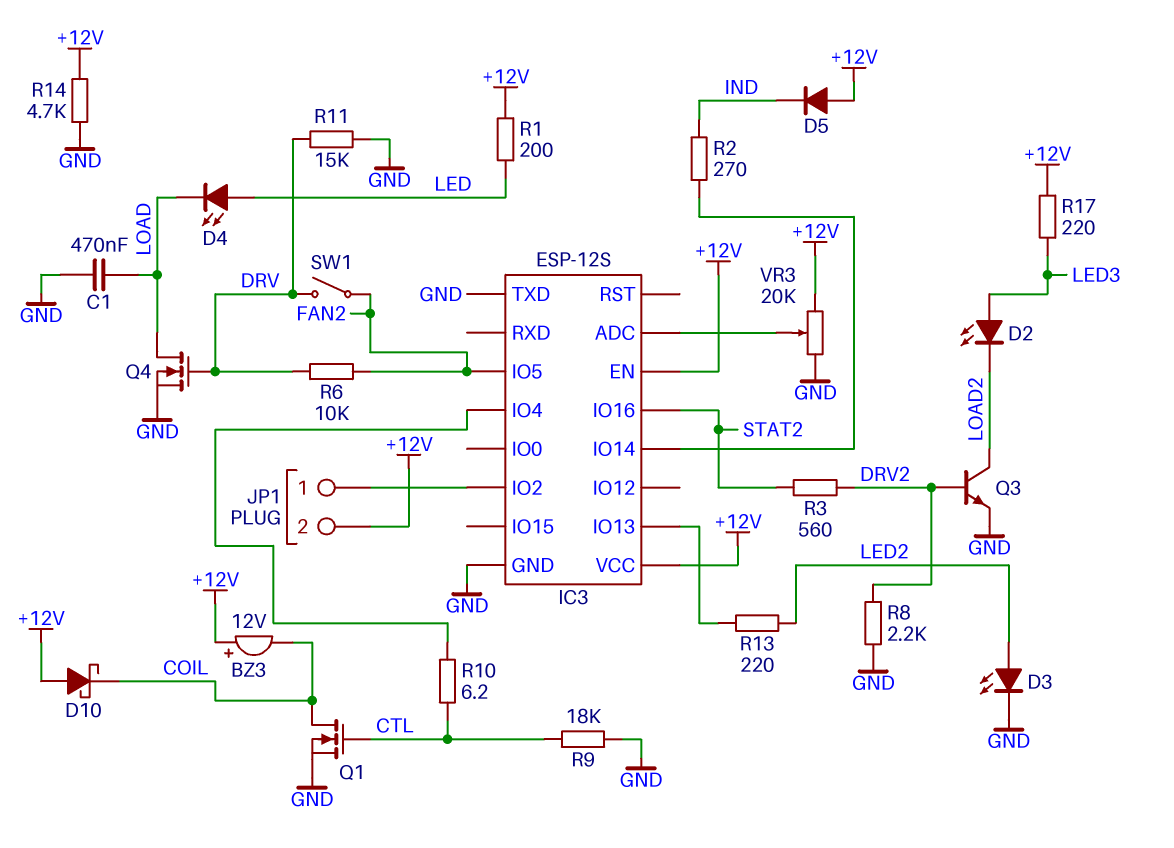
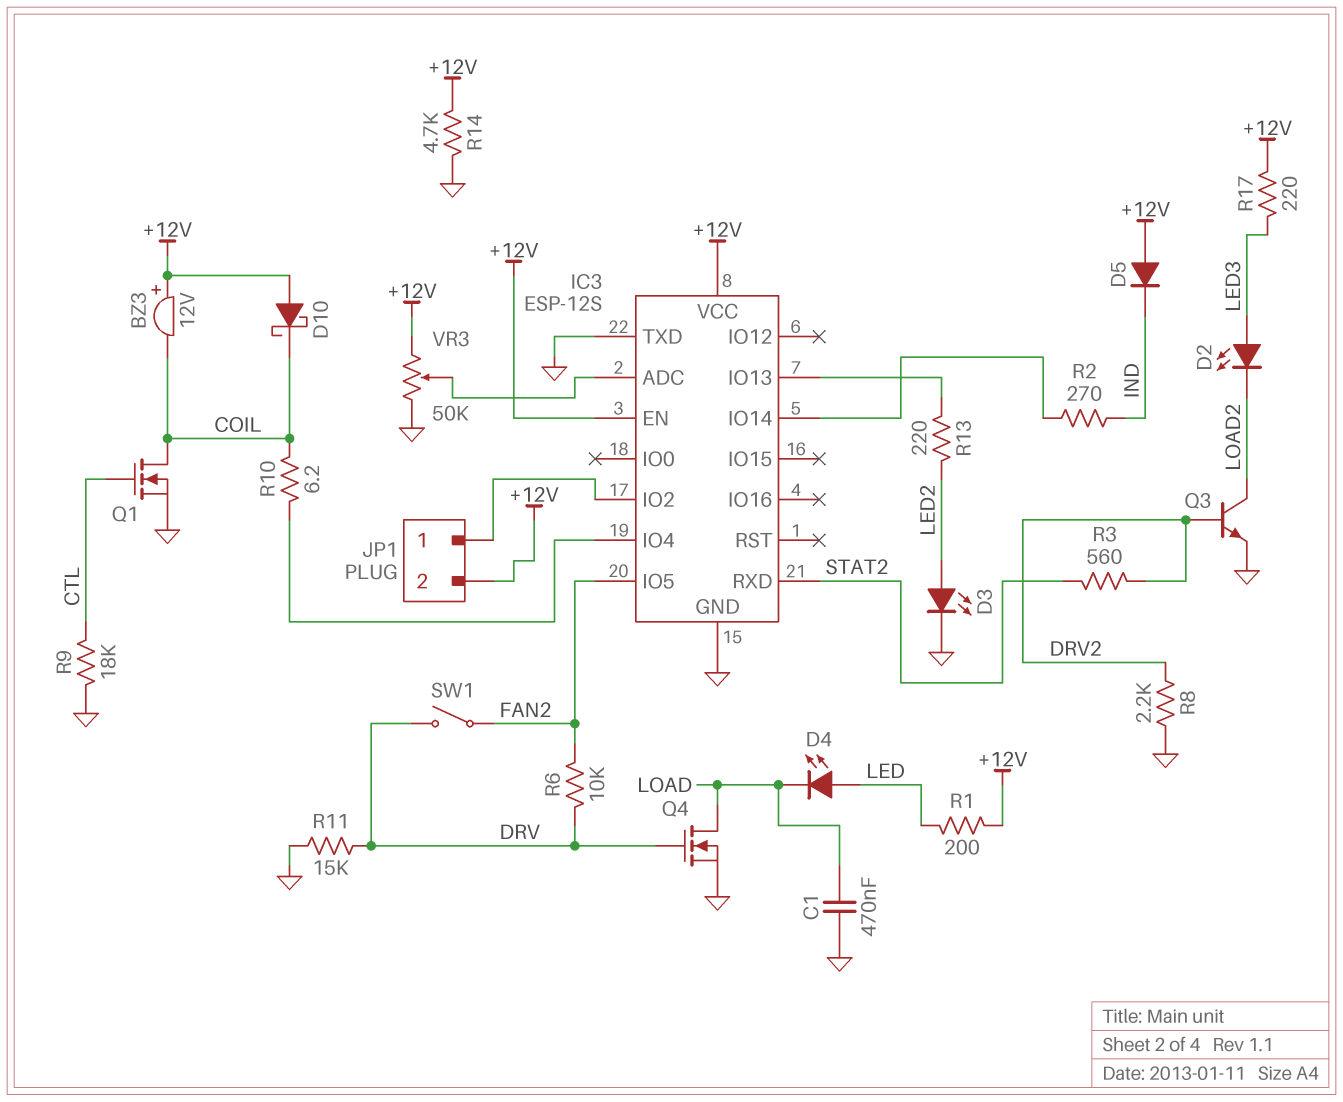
IC3 pin IO16: STAT2 -> none
IC3 pin RXD: none -> STAT2
R10: 6.2 (CTL, IC3/IO4) -> 6.2 (COIL, IC3/IO4)
VR3: 20k (+12V, GND, wiper IC3/ADC) -> 50k (+12V, GND, wiper IC3/ADC)

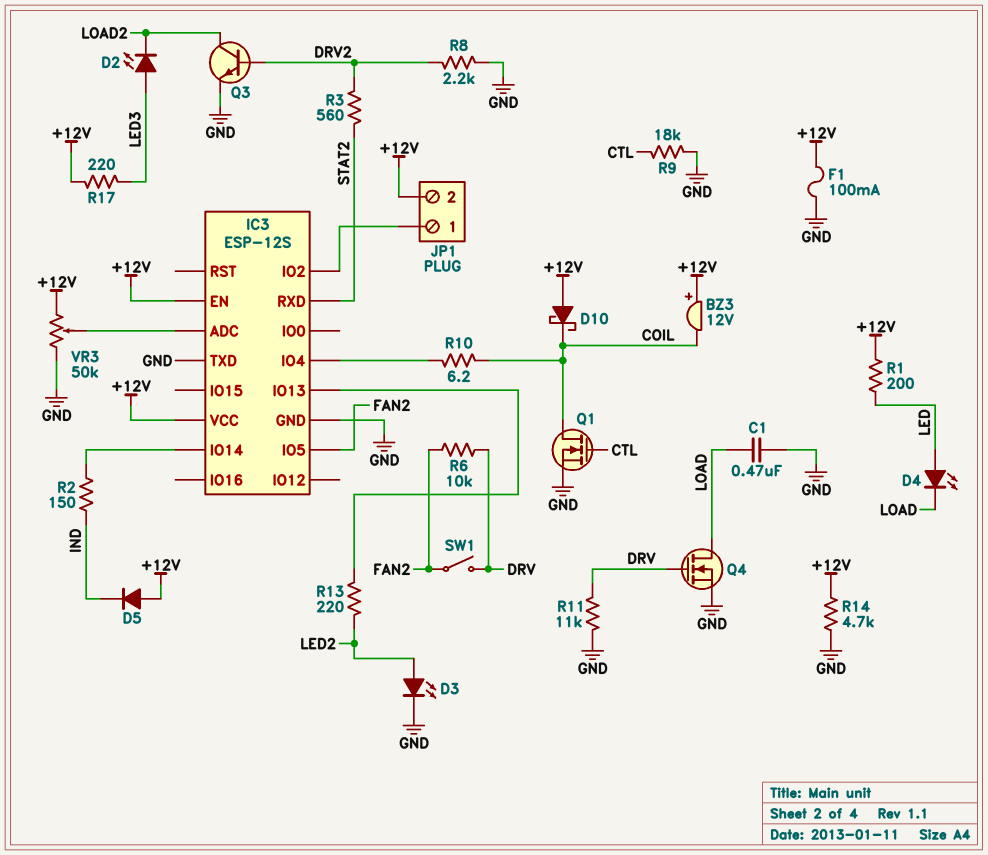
F1: none -> 100mA (+12V, GND)
R2: 270 (IC3/IO14, IND) -> 150 (IC3/IO14, IND)
R11: 15k (DRV, GND) -> 11k (DRV, GND)

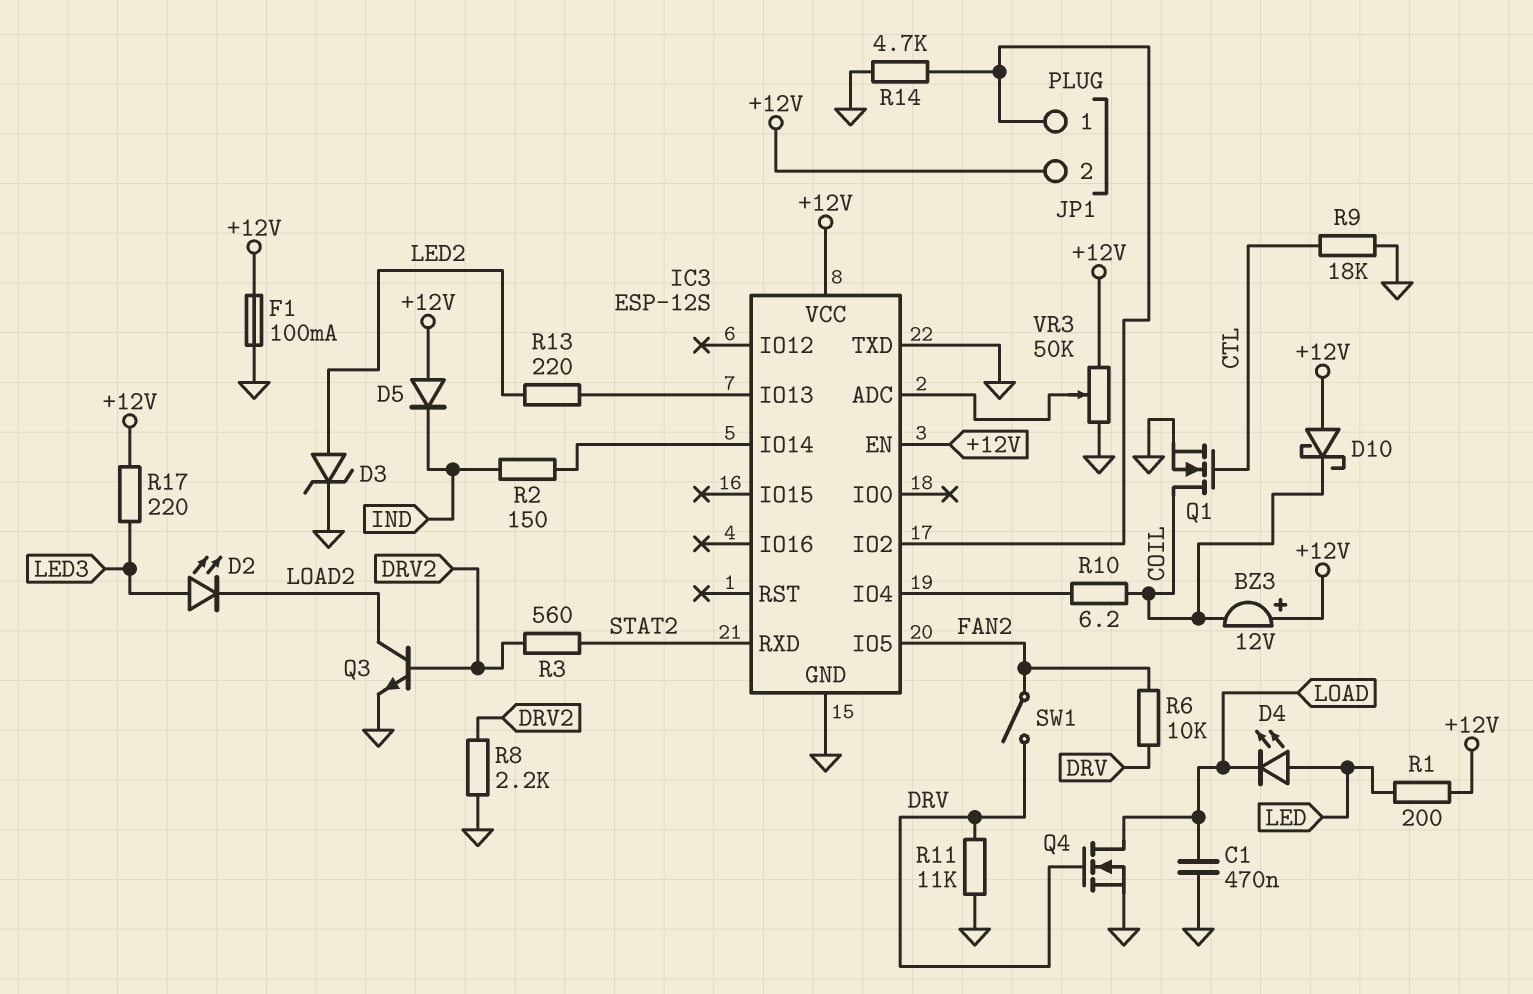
D3: LED (A LED2, K GND) -> zener (A LED2, K GND)
R14: 4.7k (+12V, GND) -> 4.7k (GND, IC3/IO2)

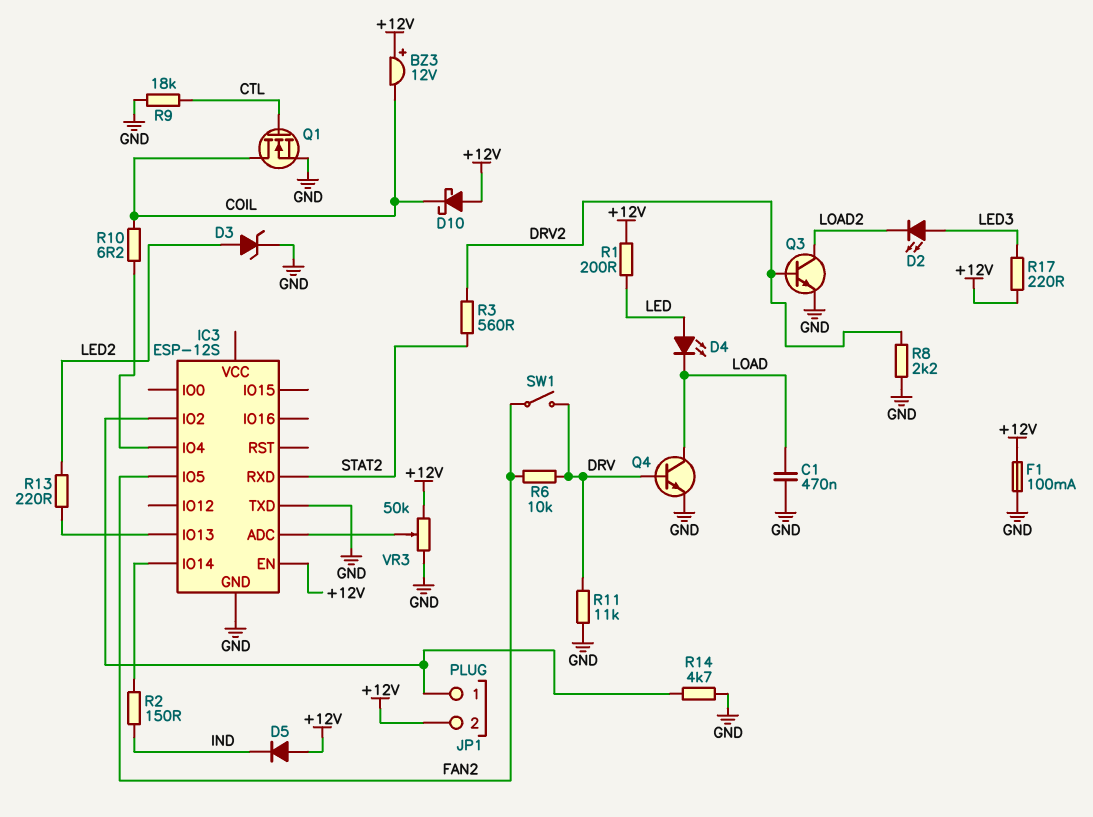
IC3 pin VCC: +12V -> none
Q4: NMOS (G DRV, D LOAD, S GND) -> NPN (B DRV, C LOAD, E GND)

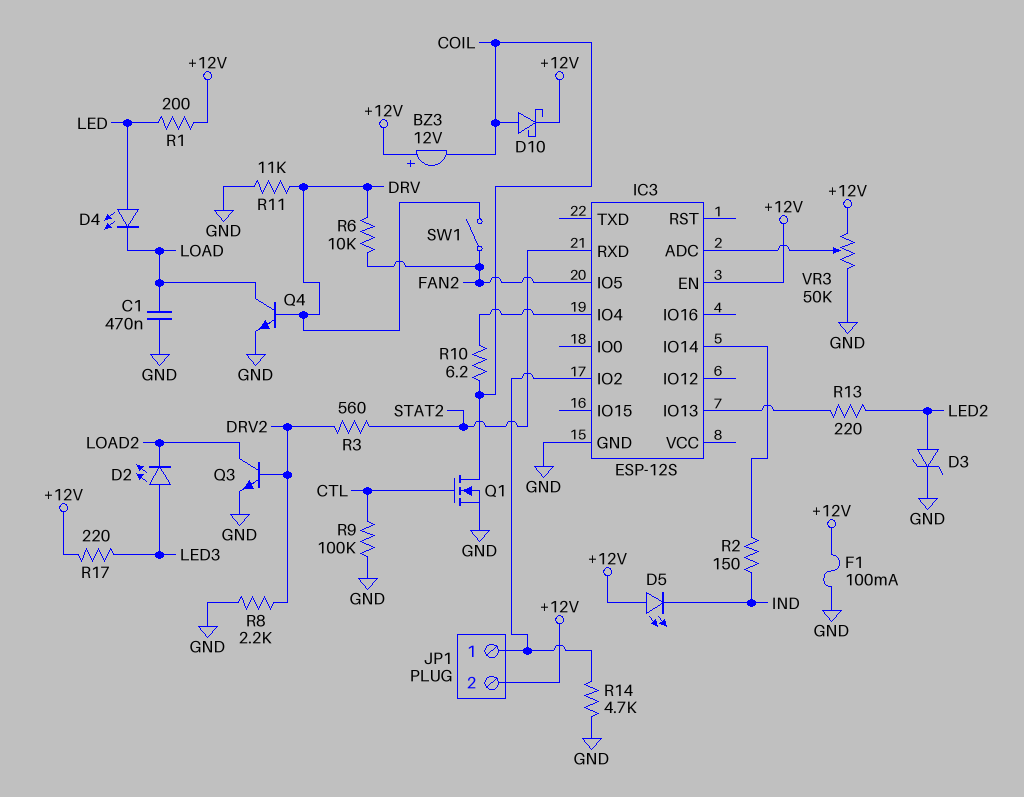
D5: diode (A +12V, K IND) -> LED (A +12V, K IND)
D10: schottky (A +12V, K COIL) -> schottky (A COIL, K +12V)
IC3 pin TXD: GND -> none
R9: 18k (CTL, GND) -> 100k (CTL, GND)

